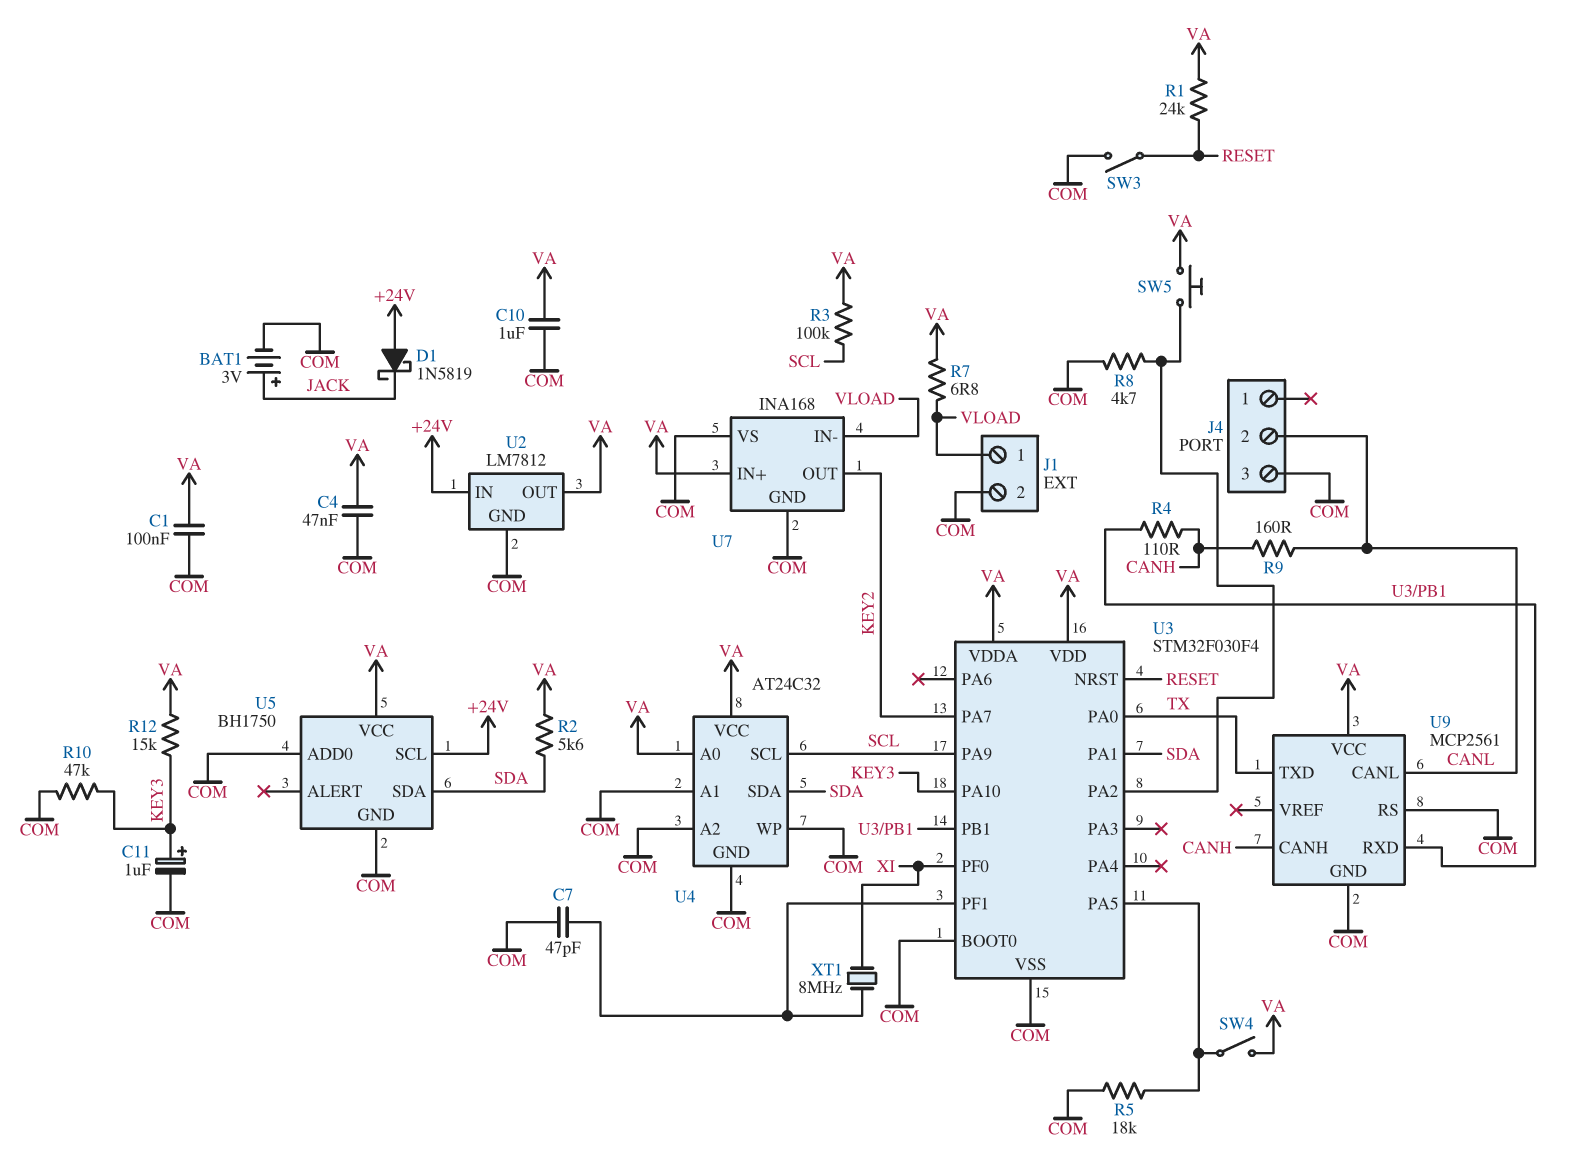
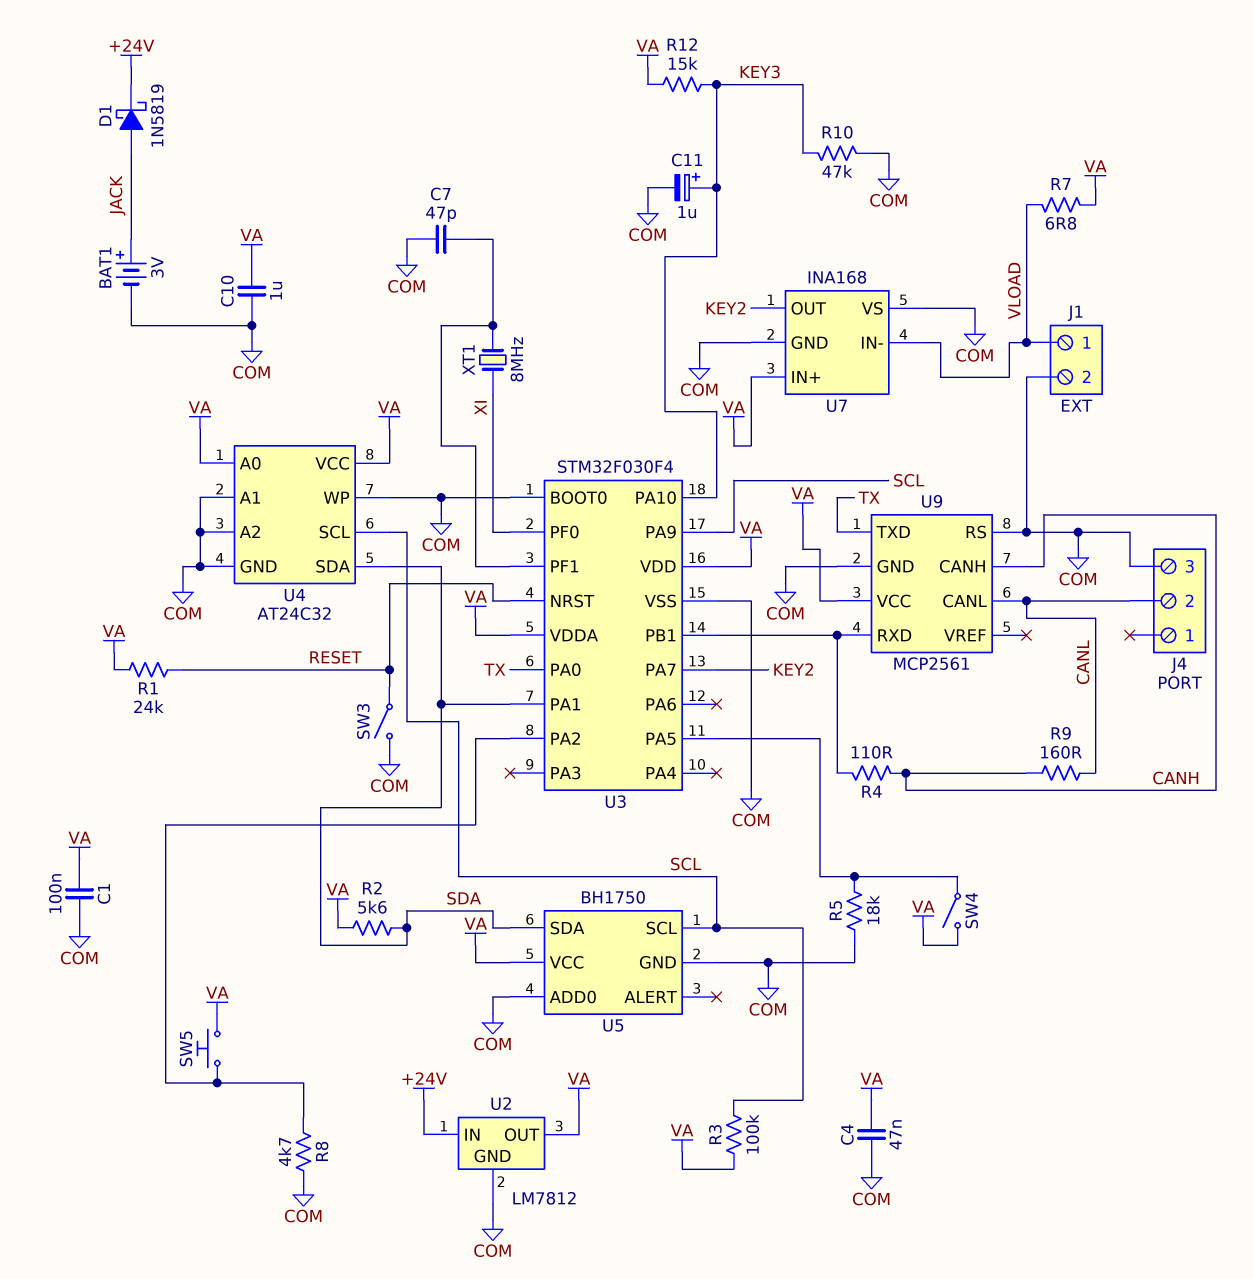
D1: schottky 1N5819 (A +24V, K JACK) -> schottky 1N5819 (A JACK, K +24V)
U5 pin SCL: +24V -> SCL

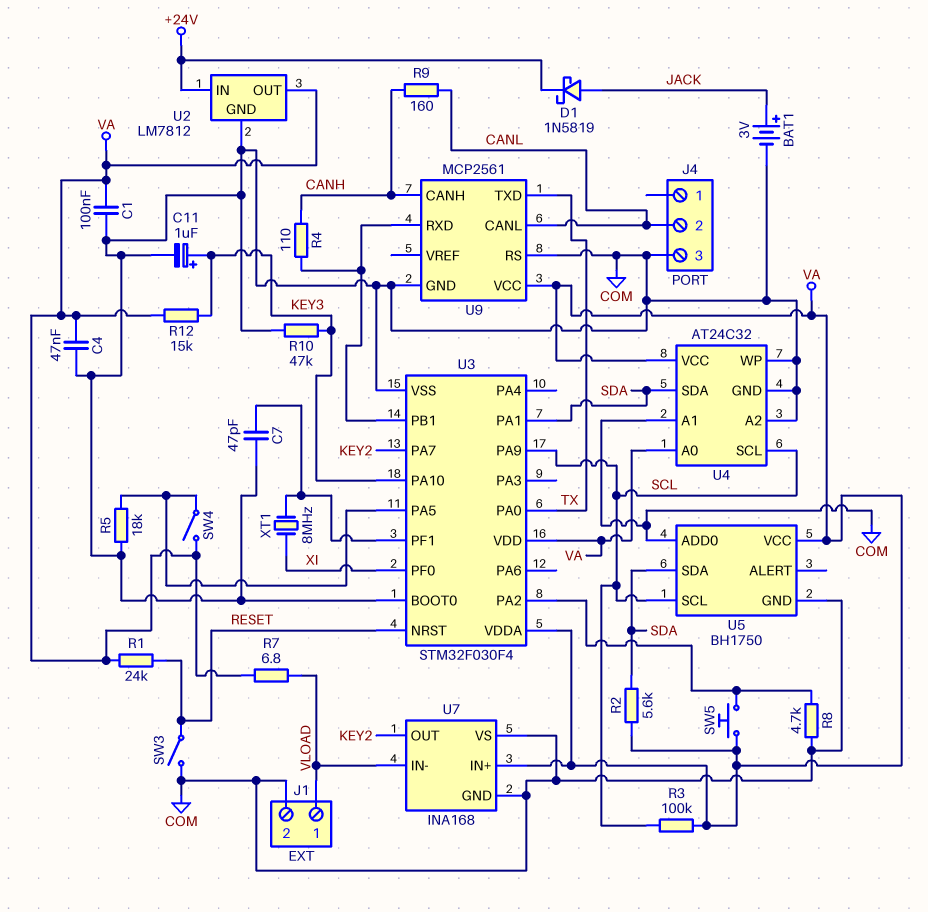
C10: 1uF (COM, VA) -> none

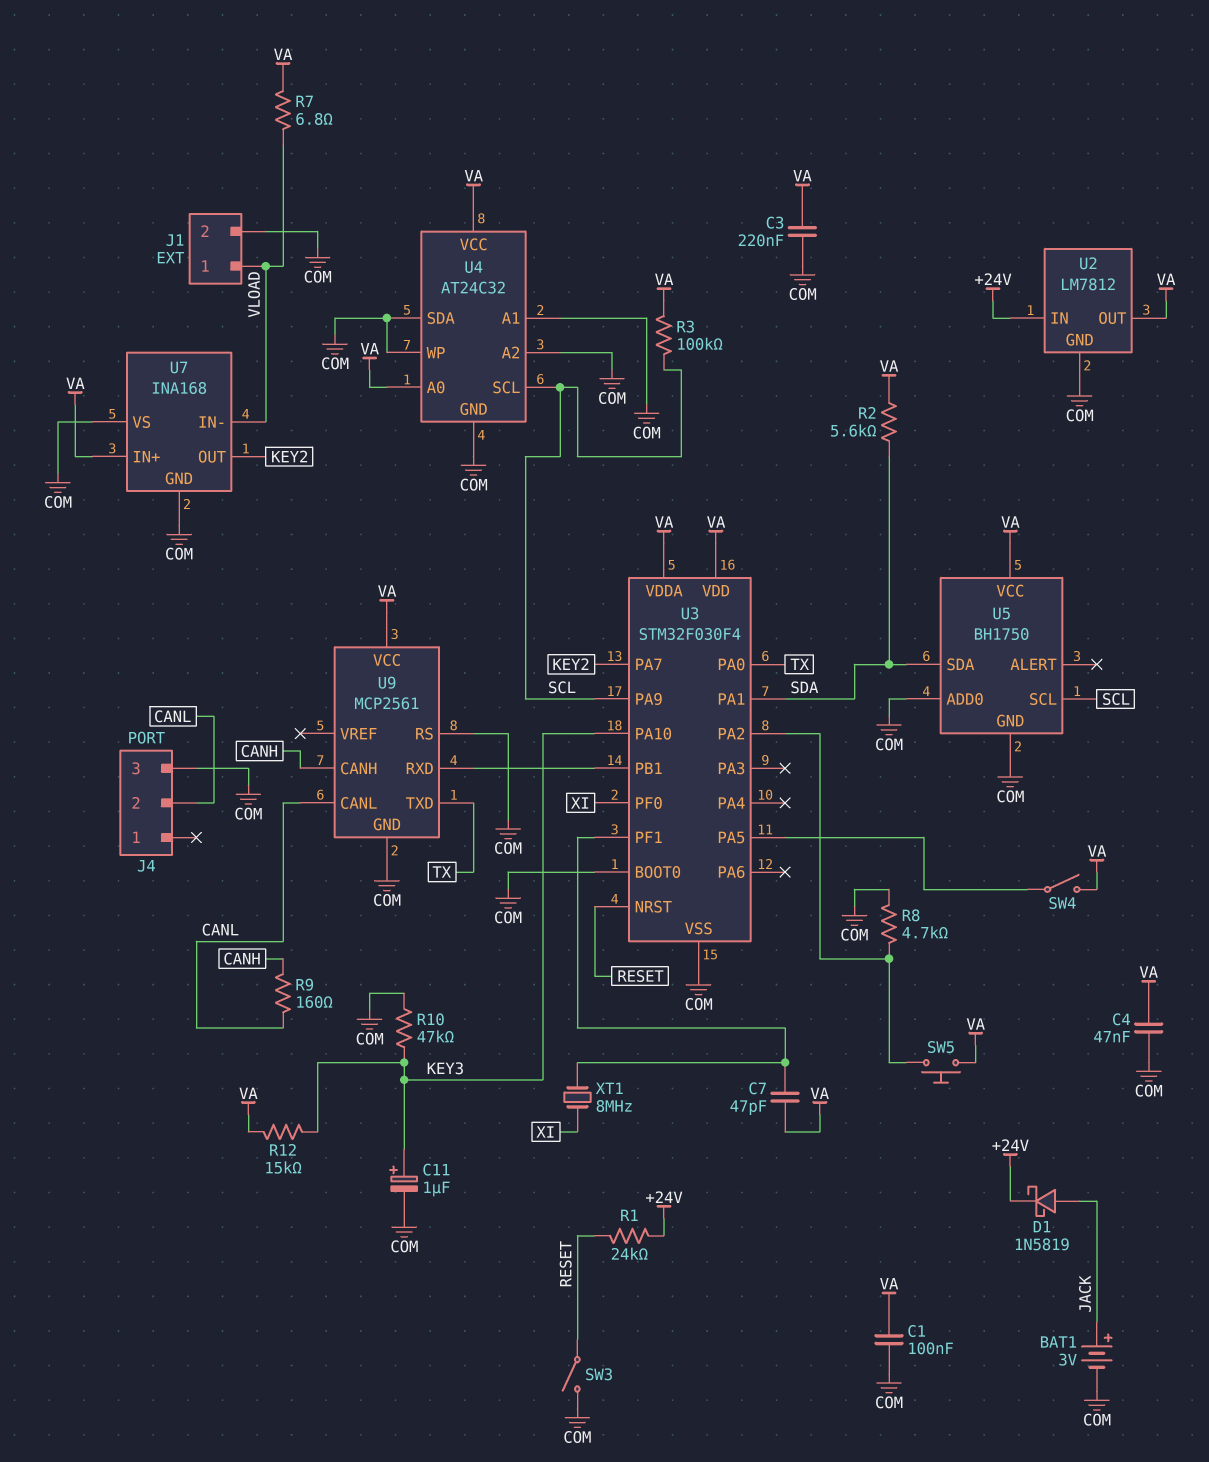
C3: none -> 220nF (COM, VA)
C7: 47pF (COM, U3/PF1) -> 47pF (U3/PF1, VA)
R1: 24k (RESET, VA) -> 24k (+24V, RESET)
R4: 110 (CANH, U3/PB1) -> none
R5: 18k (COM, U3/PA5) -> none
U4 pin SDA: SDA -> COM

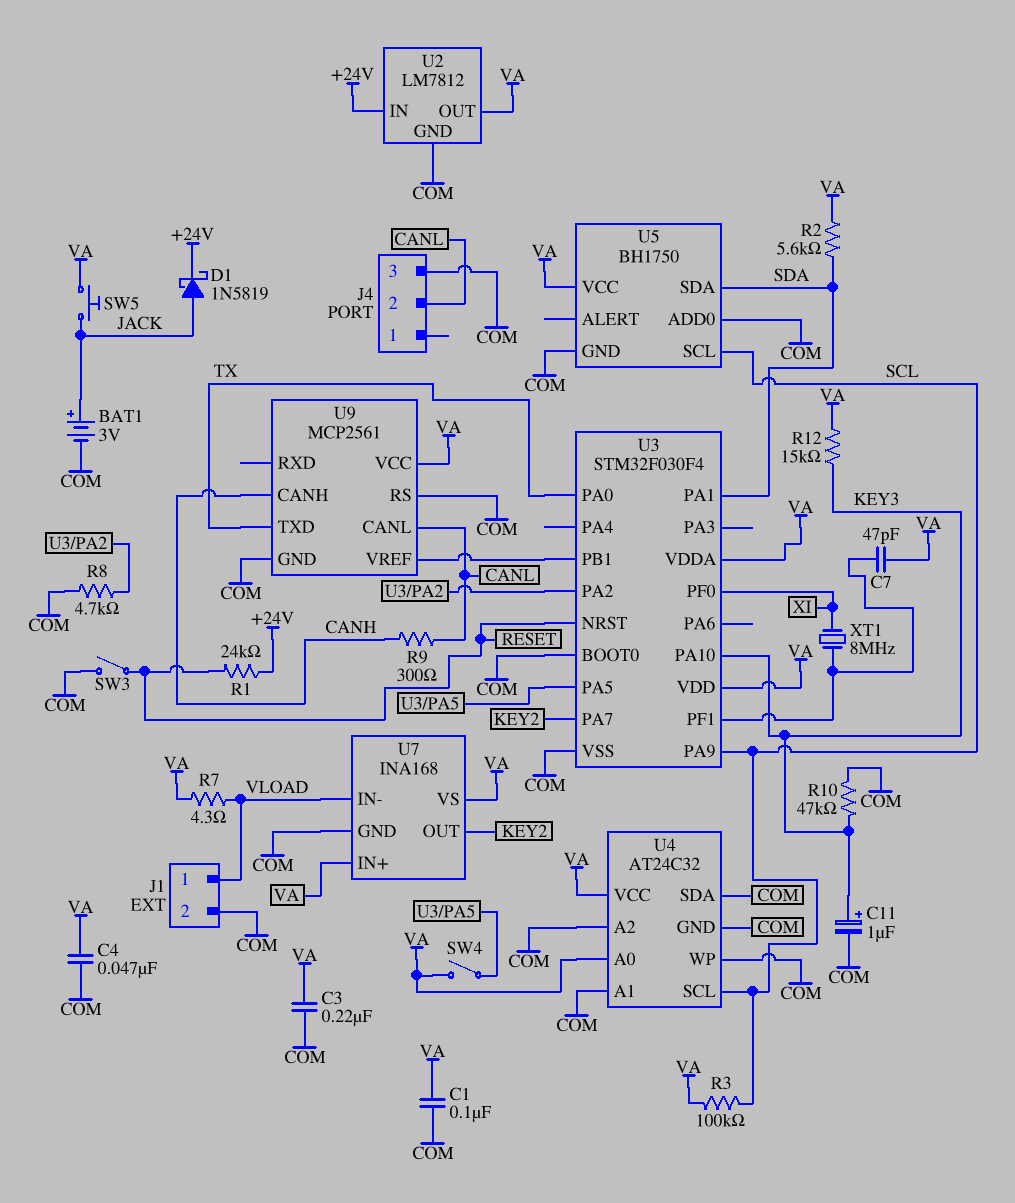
R7: 6.8 (VA, VLOAD) -> 4.3 (VA, VLOAD)
R9: 160 (CANH, CANL) -> 300 (CANH, CANL)
SW5: button (U3/PA2, VA) -> button (JACK, VA)
U7 pin VS: COM -> VA
U9 pin RXD: U3/PB1 -> none
U9 pin VREF: none -> U3/PB1

